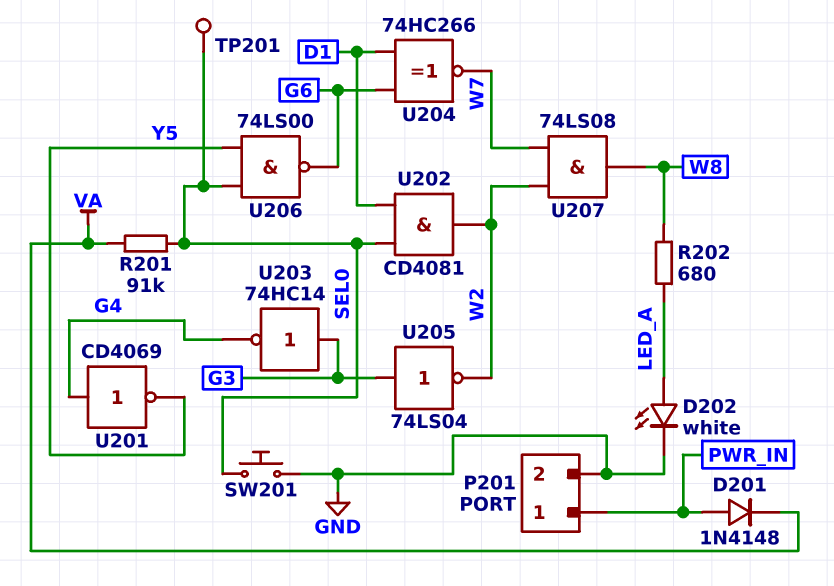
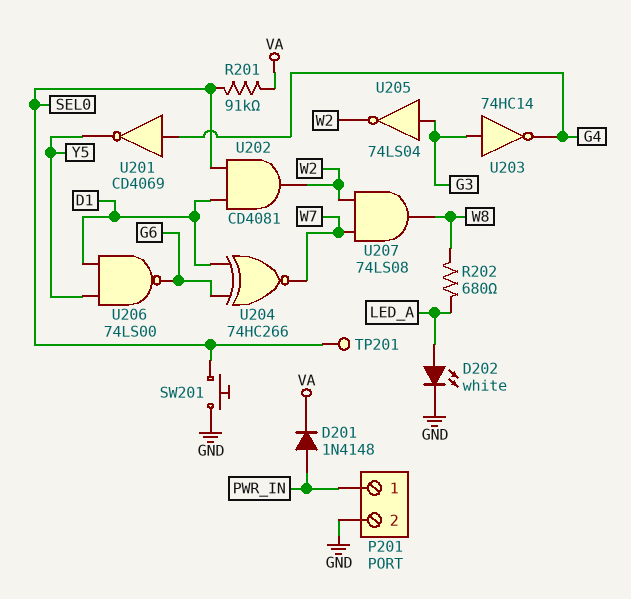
U206: NAND 74LS00 (in SEL0, in Y5, out G6) -> NAND 74LS00 (in D1, in Y5, out G6)

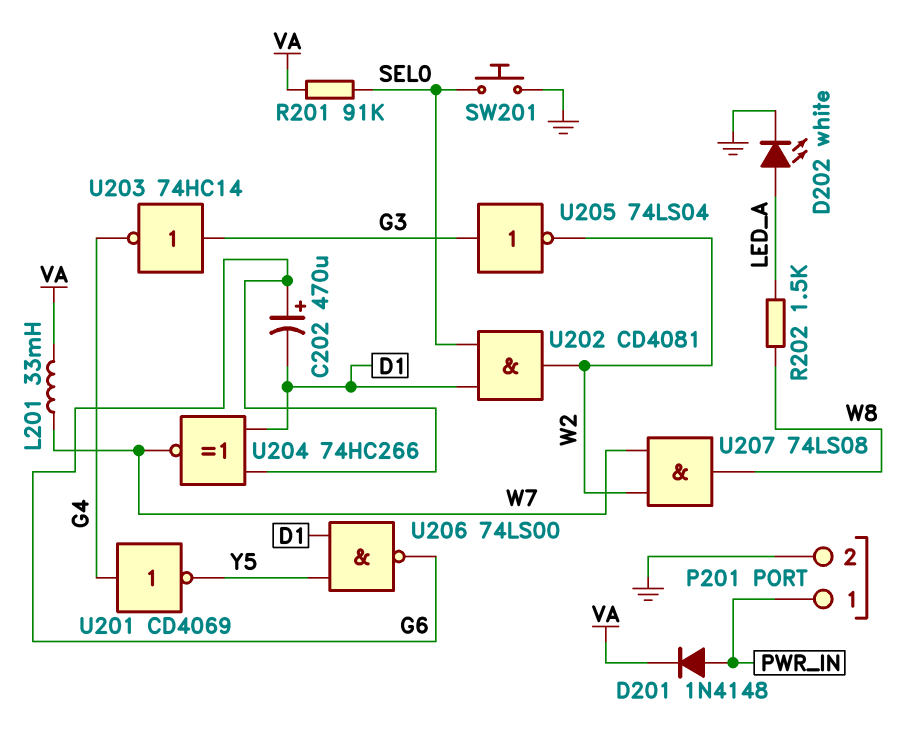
C202: none -> 470uF (plus G6, minus D1)
L201: none -> 33mH (VA, W7)
R202: 680 (LED_A, W8) -> 1.5k (LED_A, W8)
TP201: test point (SEL0) -> none

